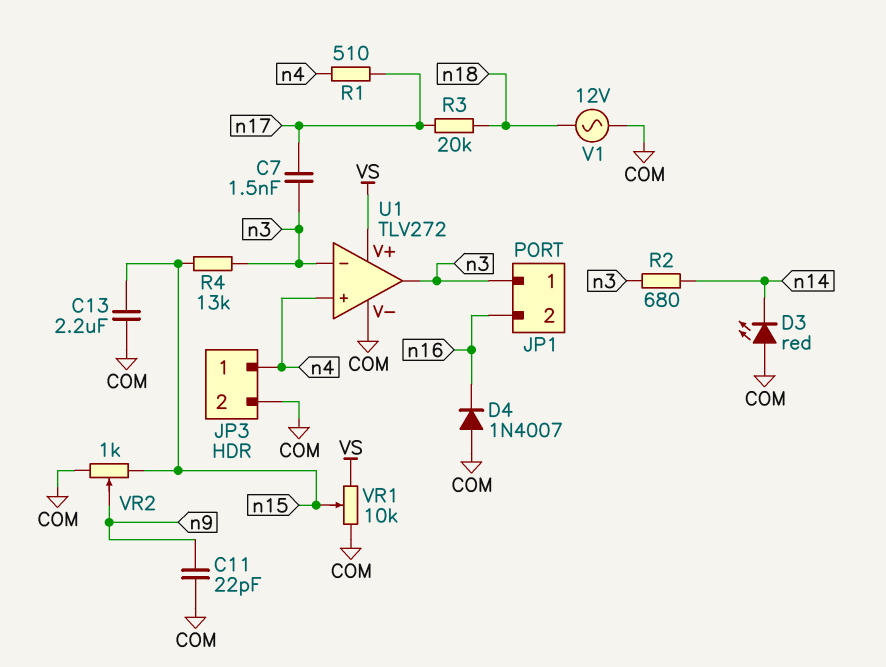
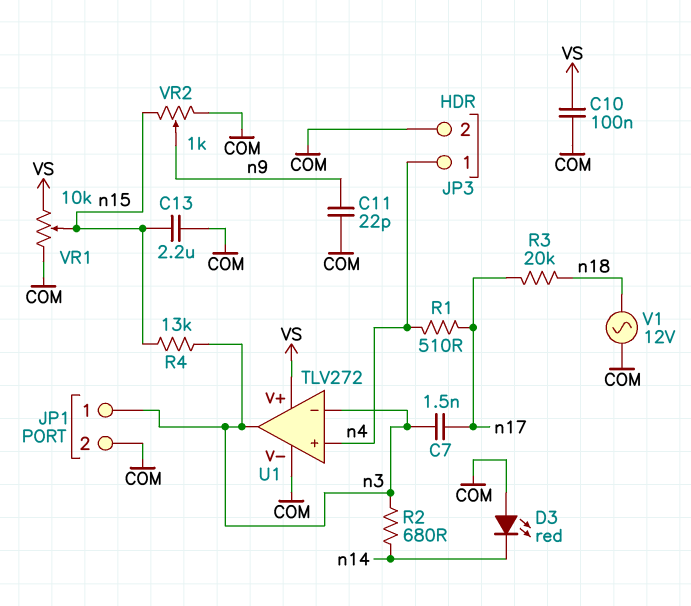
C10: none -> 100nF (COM, VS)
D4: diode 1N4007 (A COM, K n16) -> none
JP1 pin 2: n16 -> COM

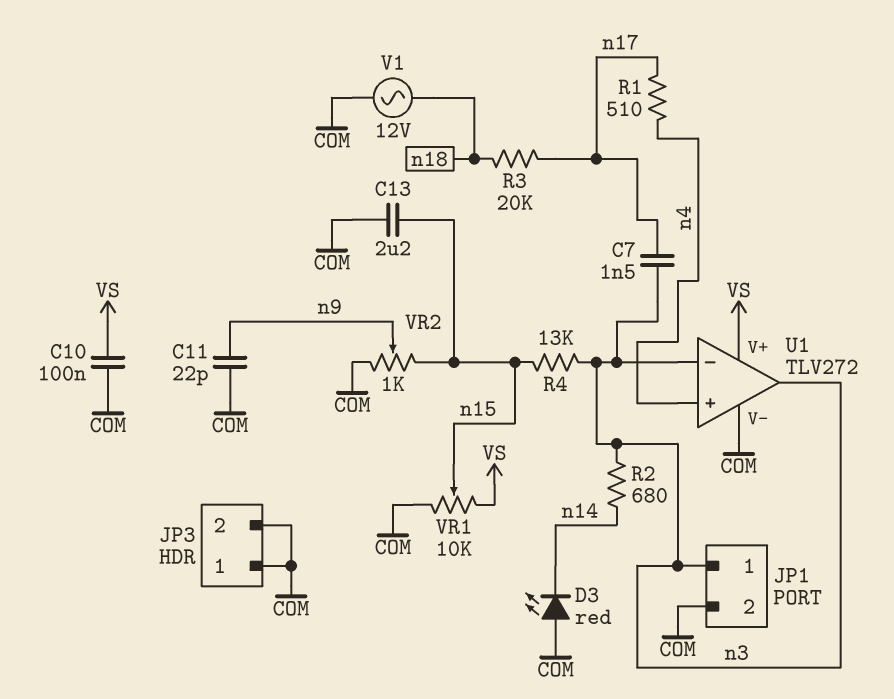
JP3 pin 1: n4 -> COM

